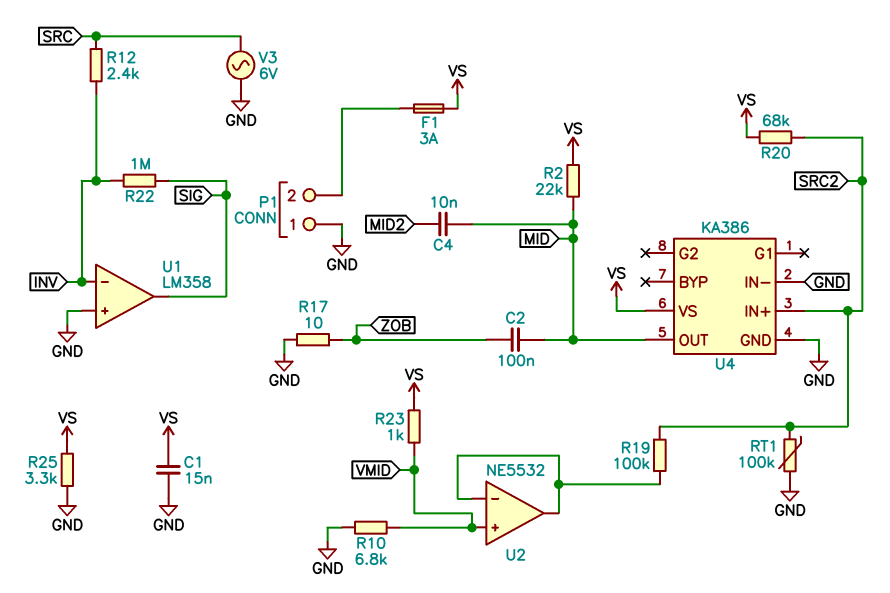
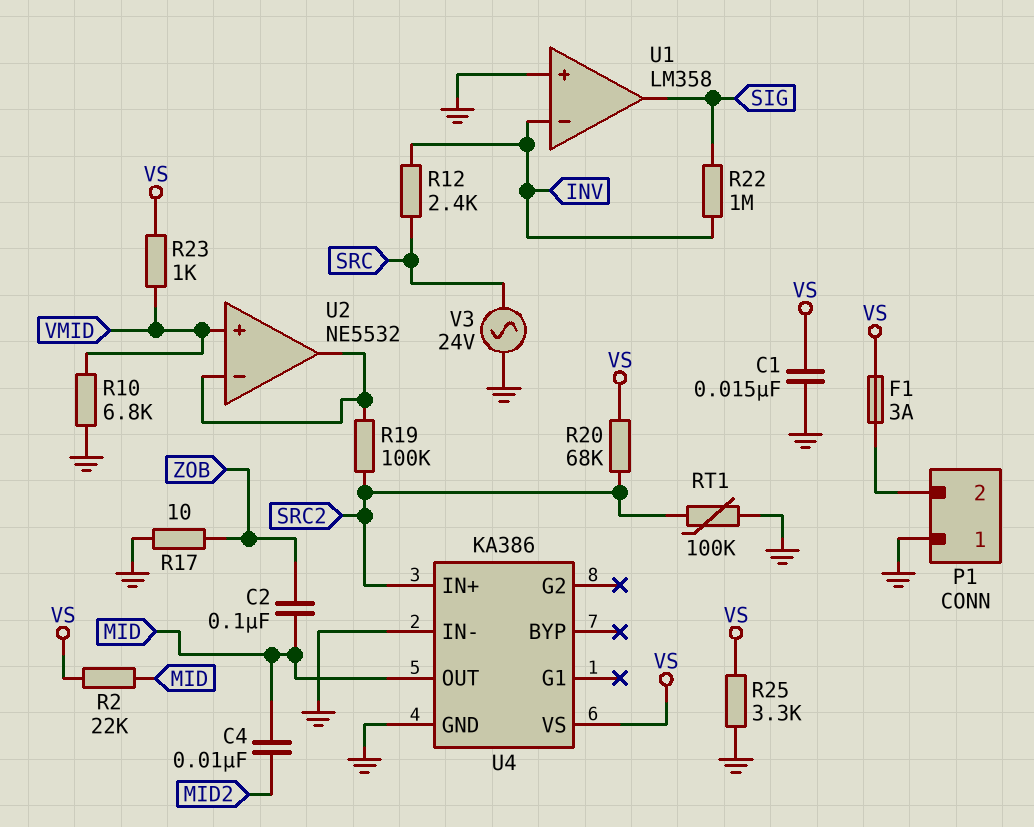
V3: AC 6V (GND, SRC) -> AC 24V (GND, SRC)

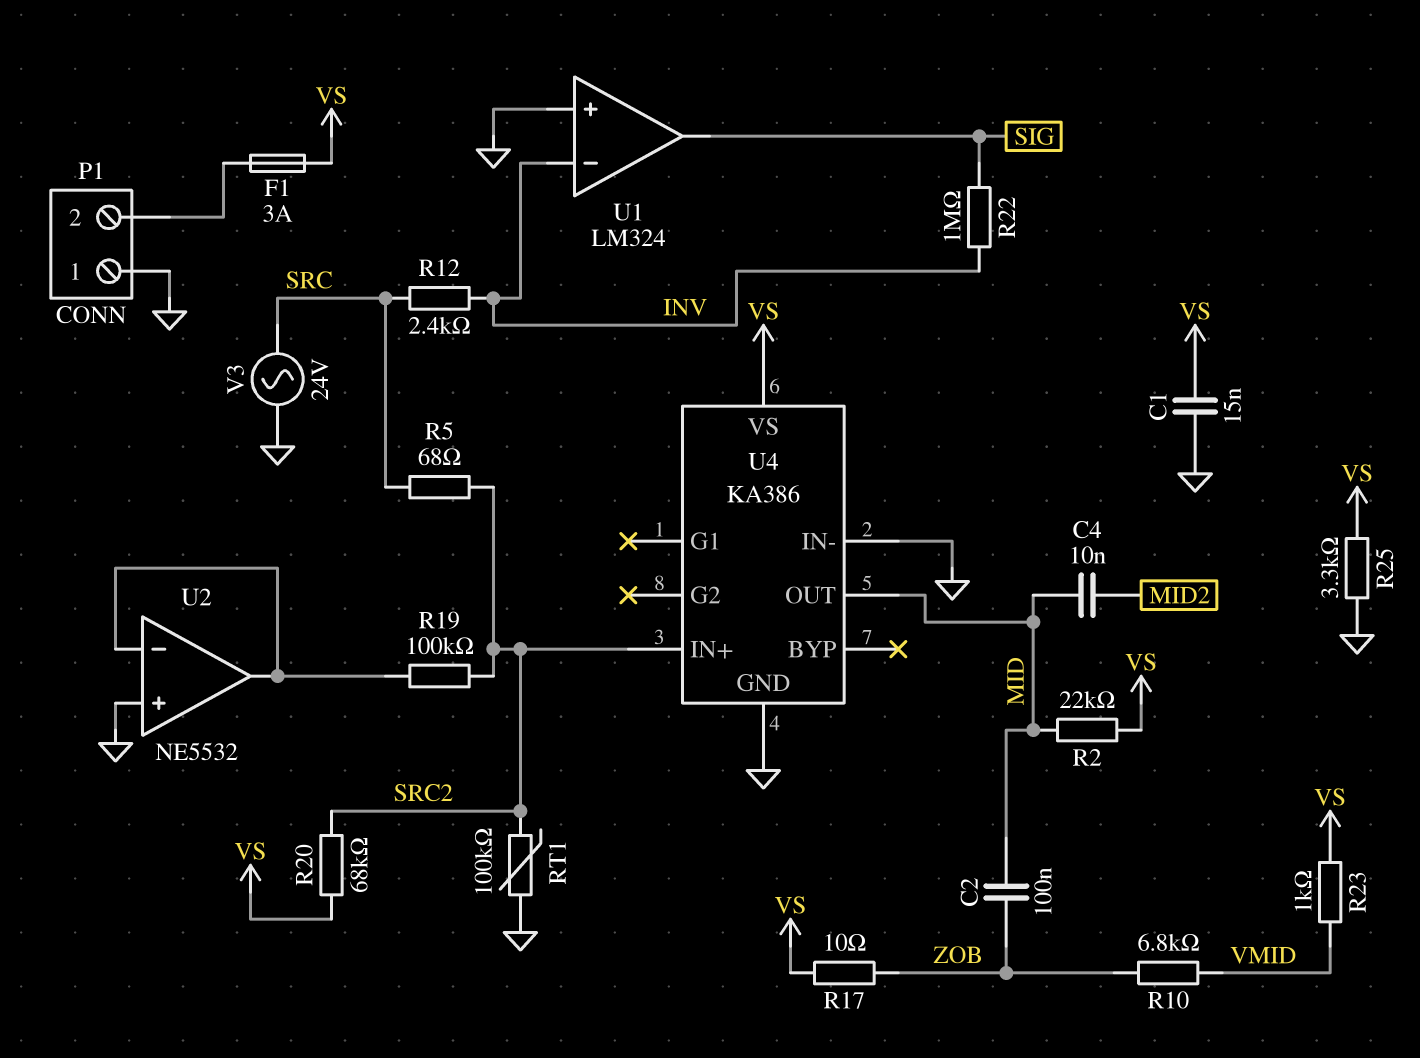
R5: none -> 68 (SRC, SRC2)
R10: 6.8k (GND, VMID) -> 6.8k (VMID, ZOB)
R17: 10 (GND, ZOB) -> 10 (VS, ZOB)
U1: LM358 -> LM324
U2 pin in+: VMID -> GND

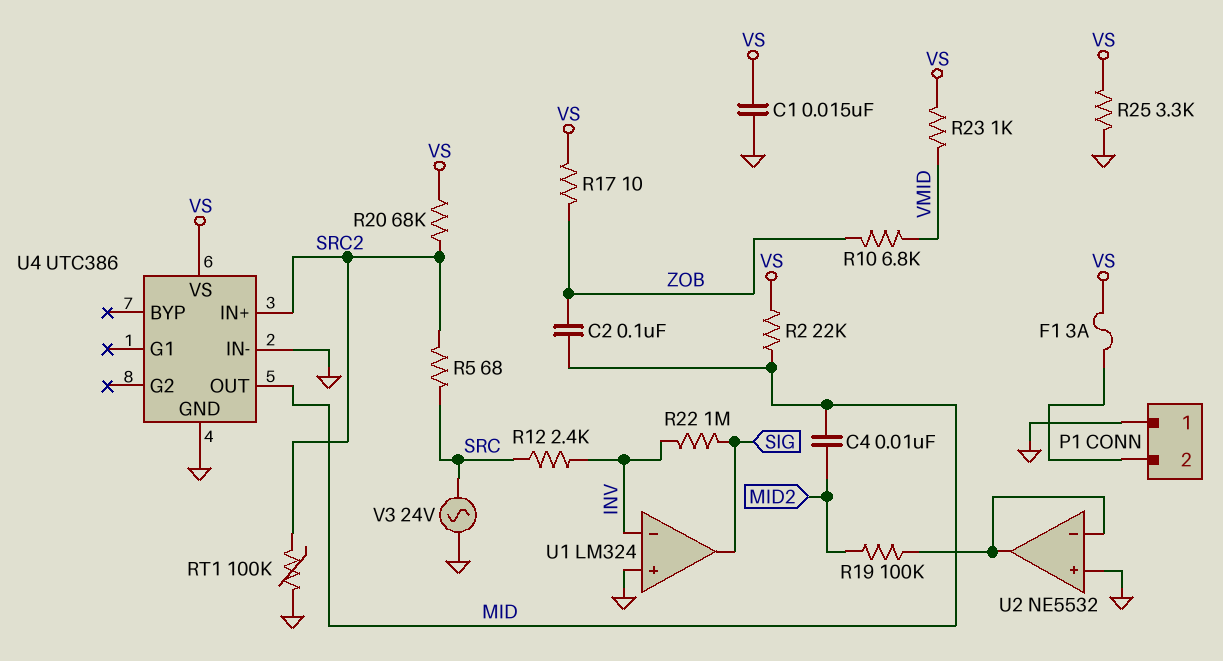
R19: 100k (SRC2, U2/in-) -> 100k (MID2, U2/in-)
U4: KA386 -> UTC386

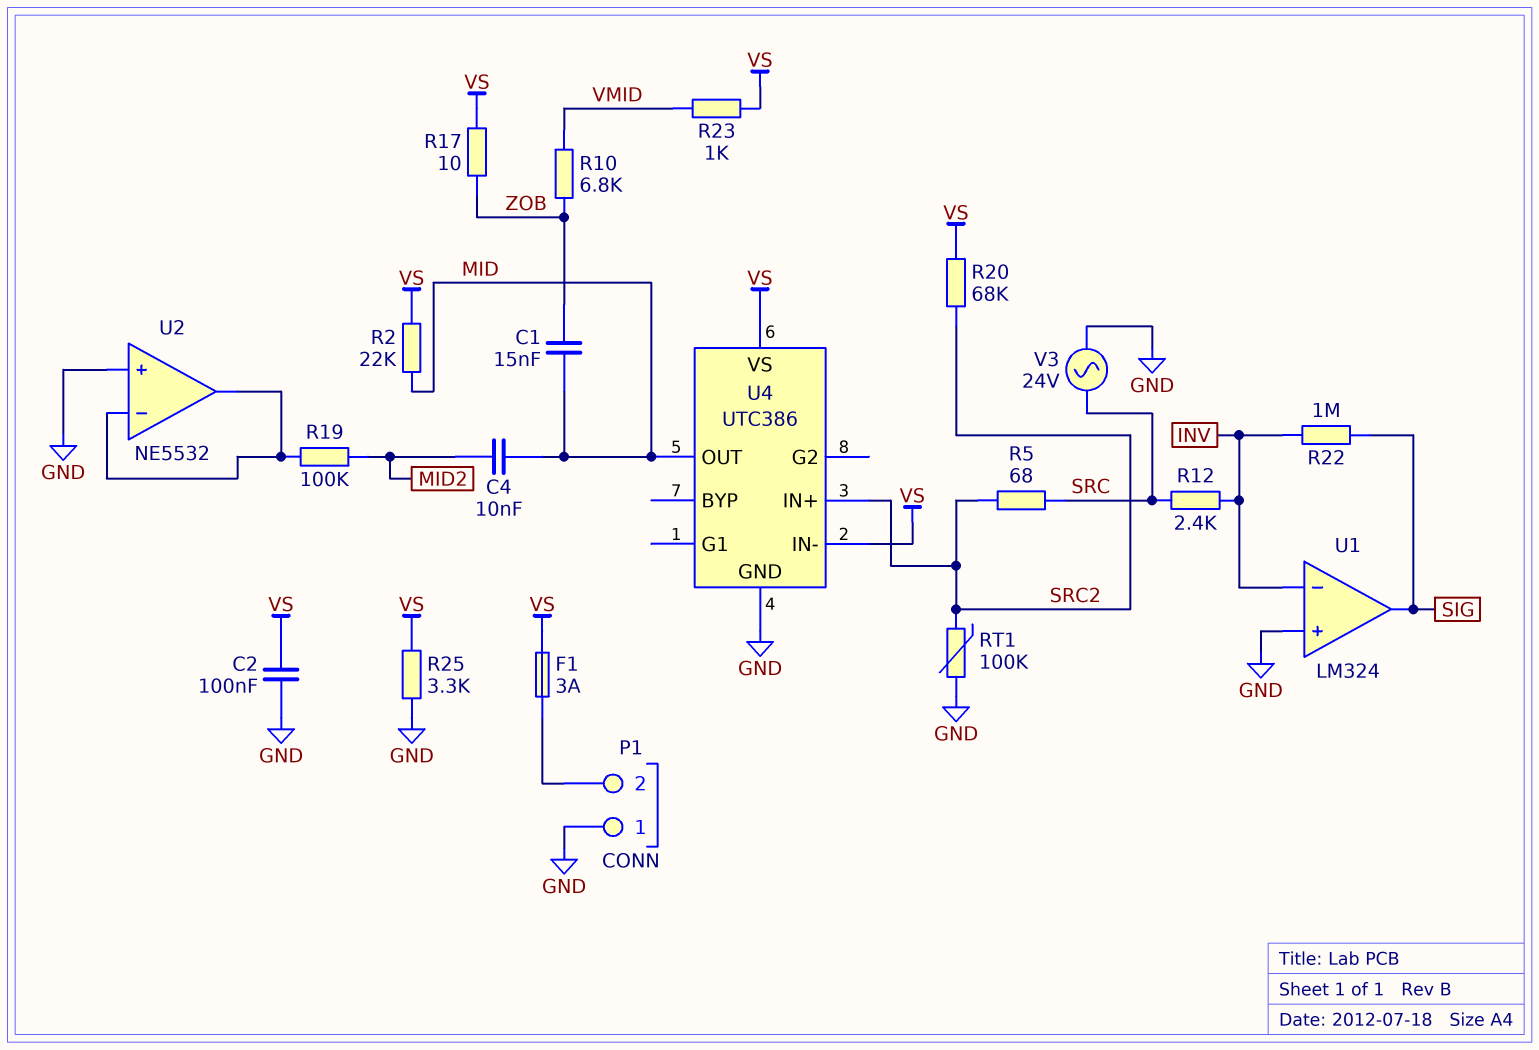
C1: 15nF (GND, VS) -> 15nF (MID, ZOB)
C2: 100nF (MID, ZOB) -> 100nF (GND, VS)
U4 pin IN-: GND -> VS

